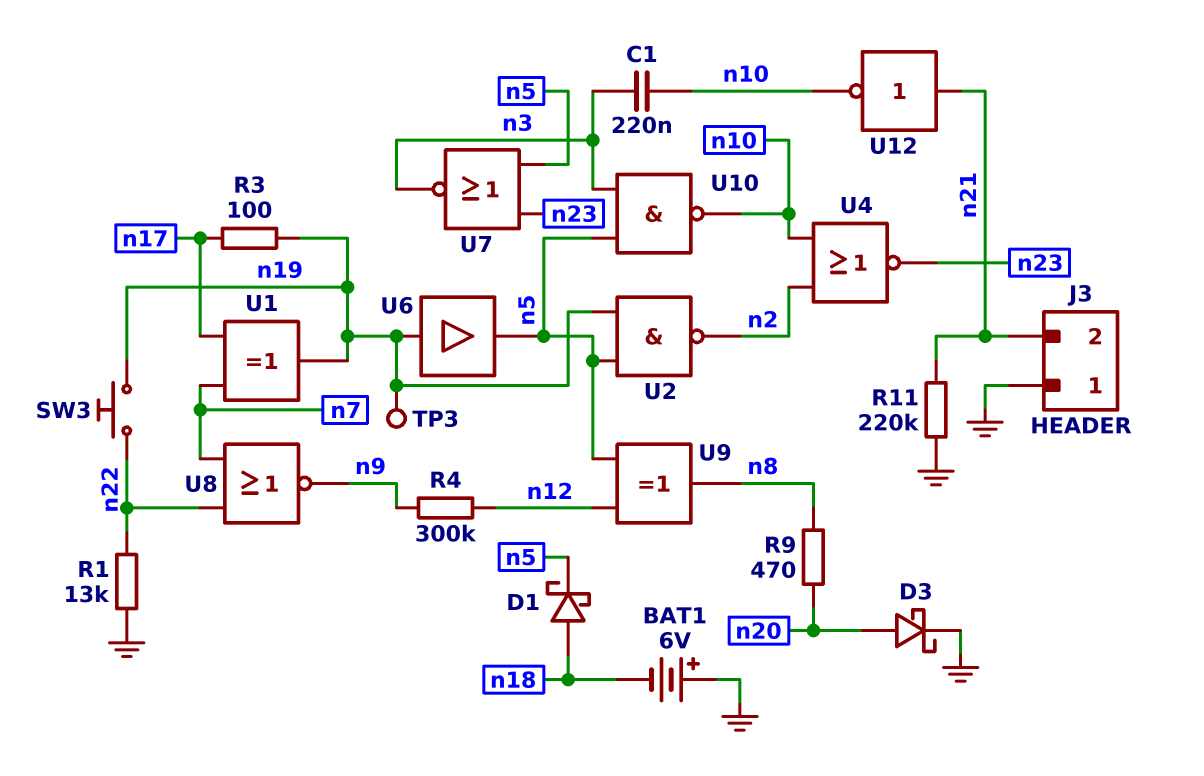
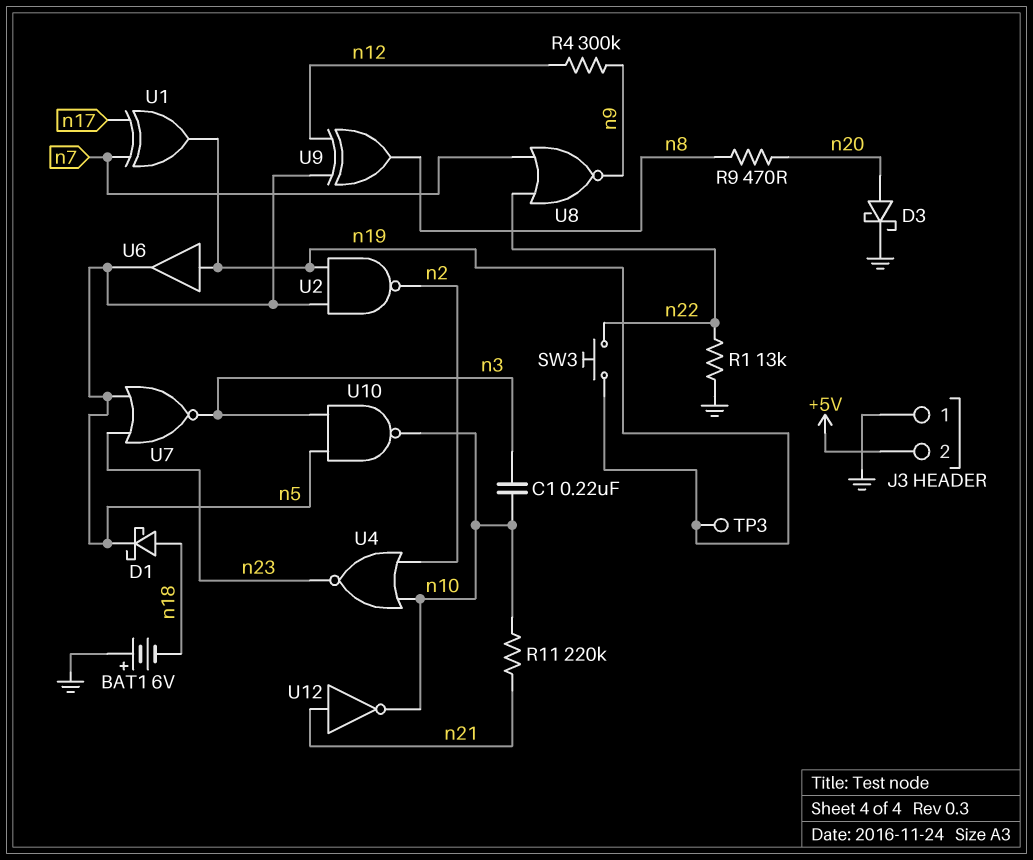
J3 pin 2: n21 -> +5V
R3: 100 (n17, n19) -> none
R11: 220k (GND, n21) -> 220k (n10, n21)

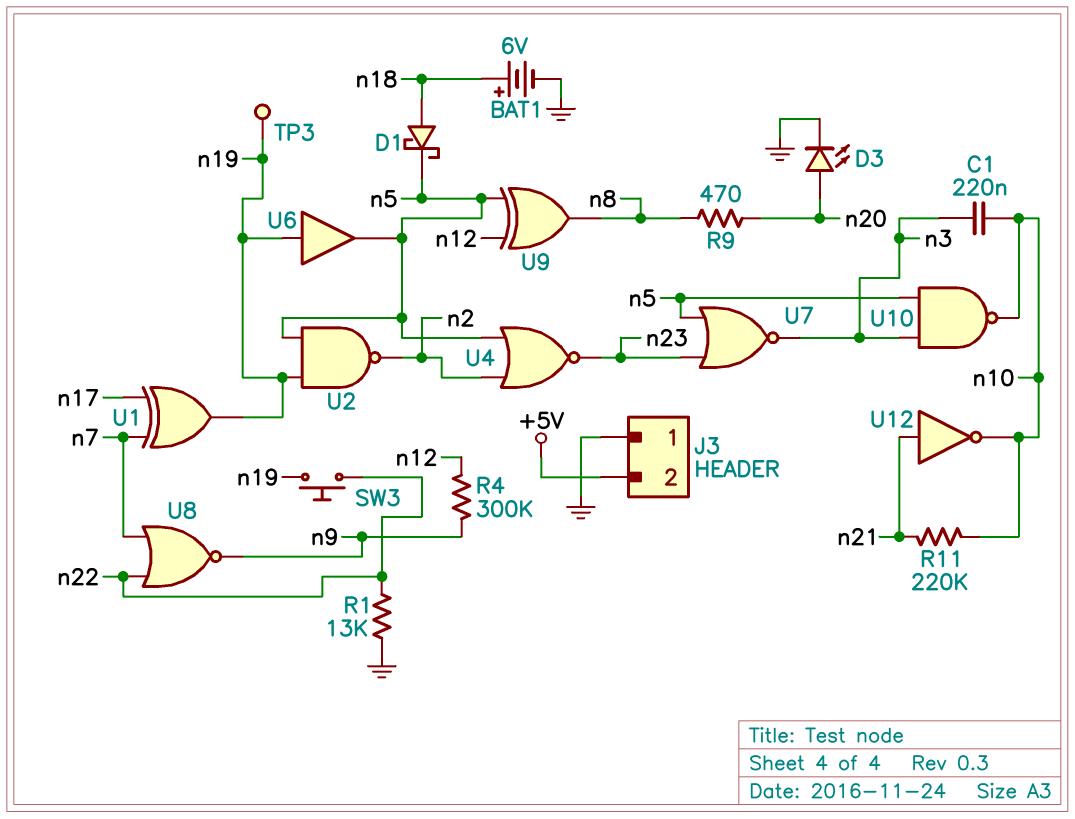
BAT1: 6V (plus GND, minus n18) -> 6V (plus n18, minus GND)
D3: schottky (A n20, K GND) -> LED (A n20, K GND)
U4: NOR (in n2, in n10, out n23) -> NOR (in n2, in n5, out n23)

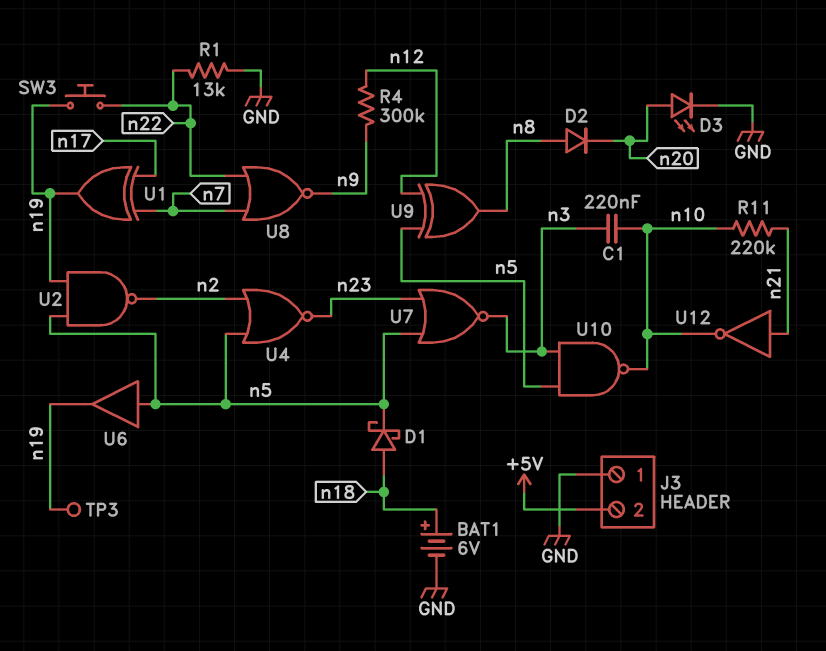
D2: none -> diode (A n8, K n20)
R9: 470 (n8, n20) -> none
U6: buffer (in n19, out n5) -> buffer (in n5, out n19)

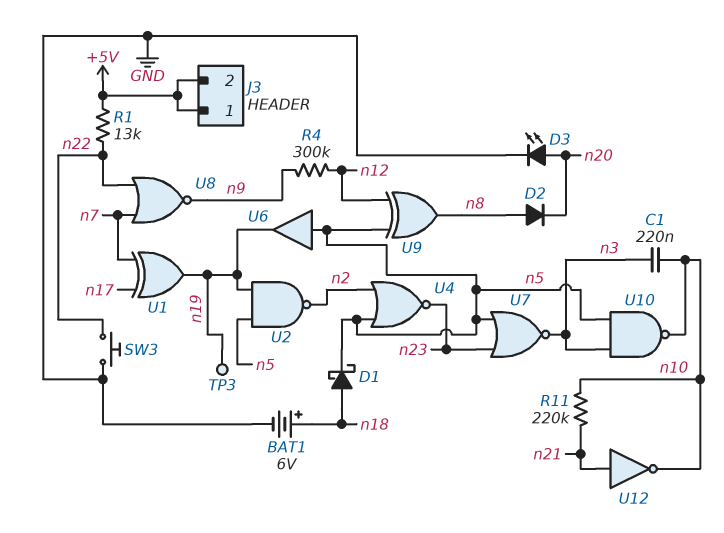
J3 pin 1: GND -> +5V
R1: 13k (GND, n22) -> 13k (+5V, n22)
SW3: button (n19, n22) -> button (GND, n22)

